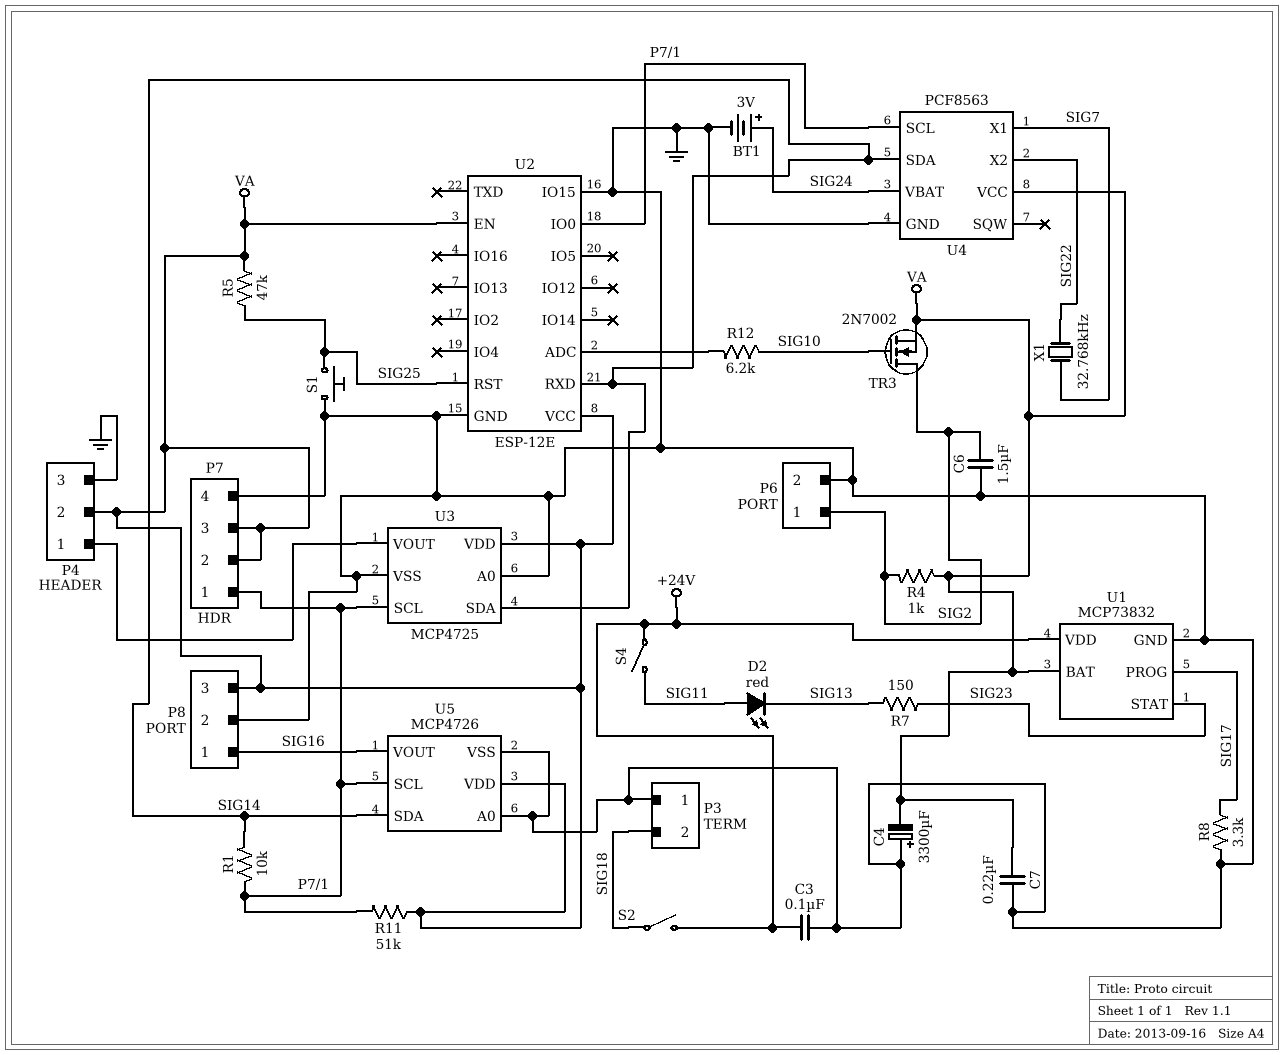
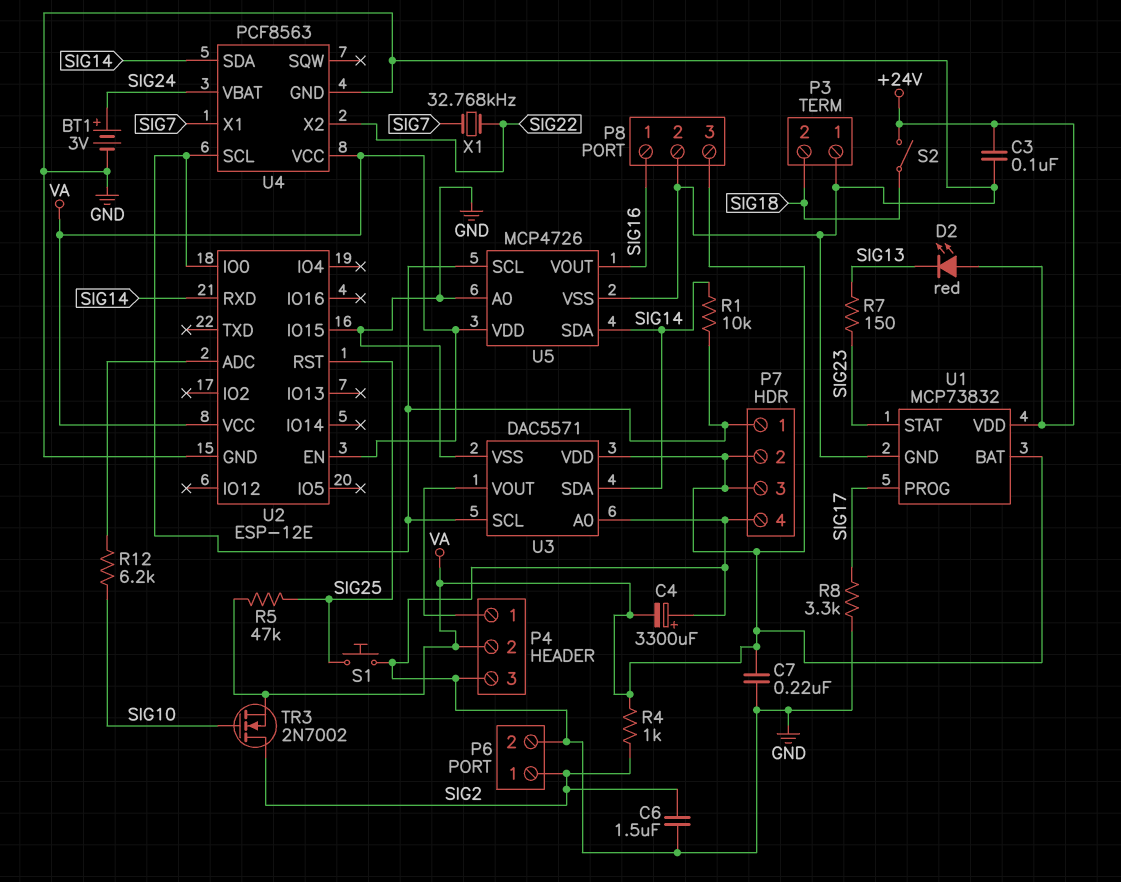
D2: LED red (A SIG11, K SIG13) -> LED red (A +24V, K SIG13)
R11: 51k (P7/1, VA) -> none
S4: switch (+24V, SIG11) -> none
U3: MCP4725 -> DAC5571

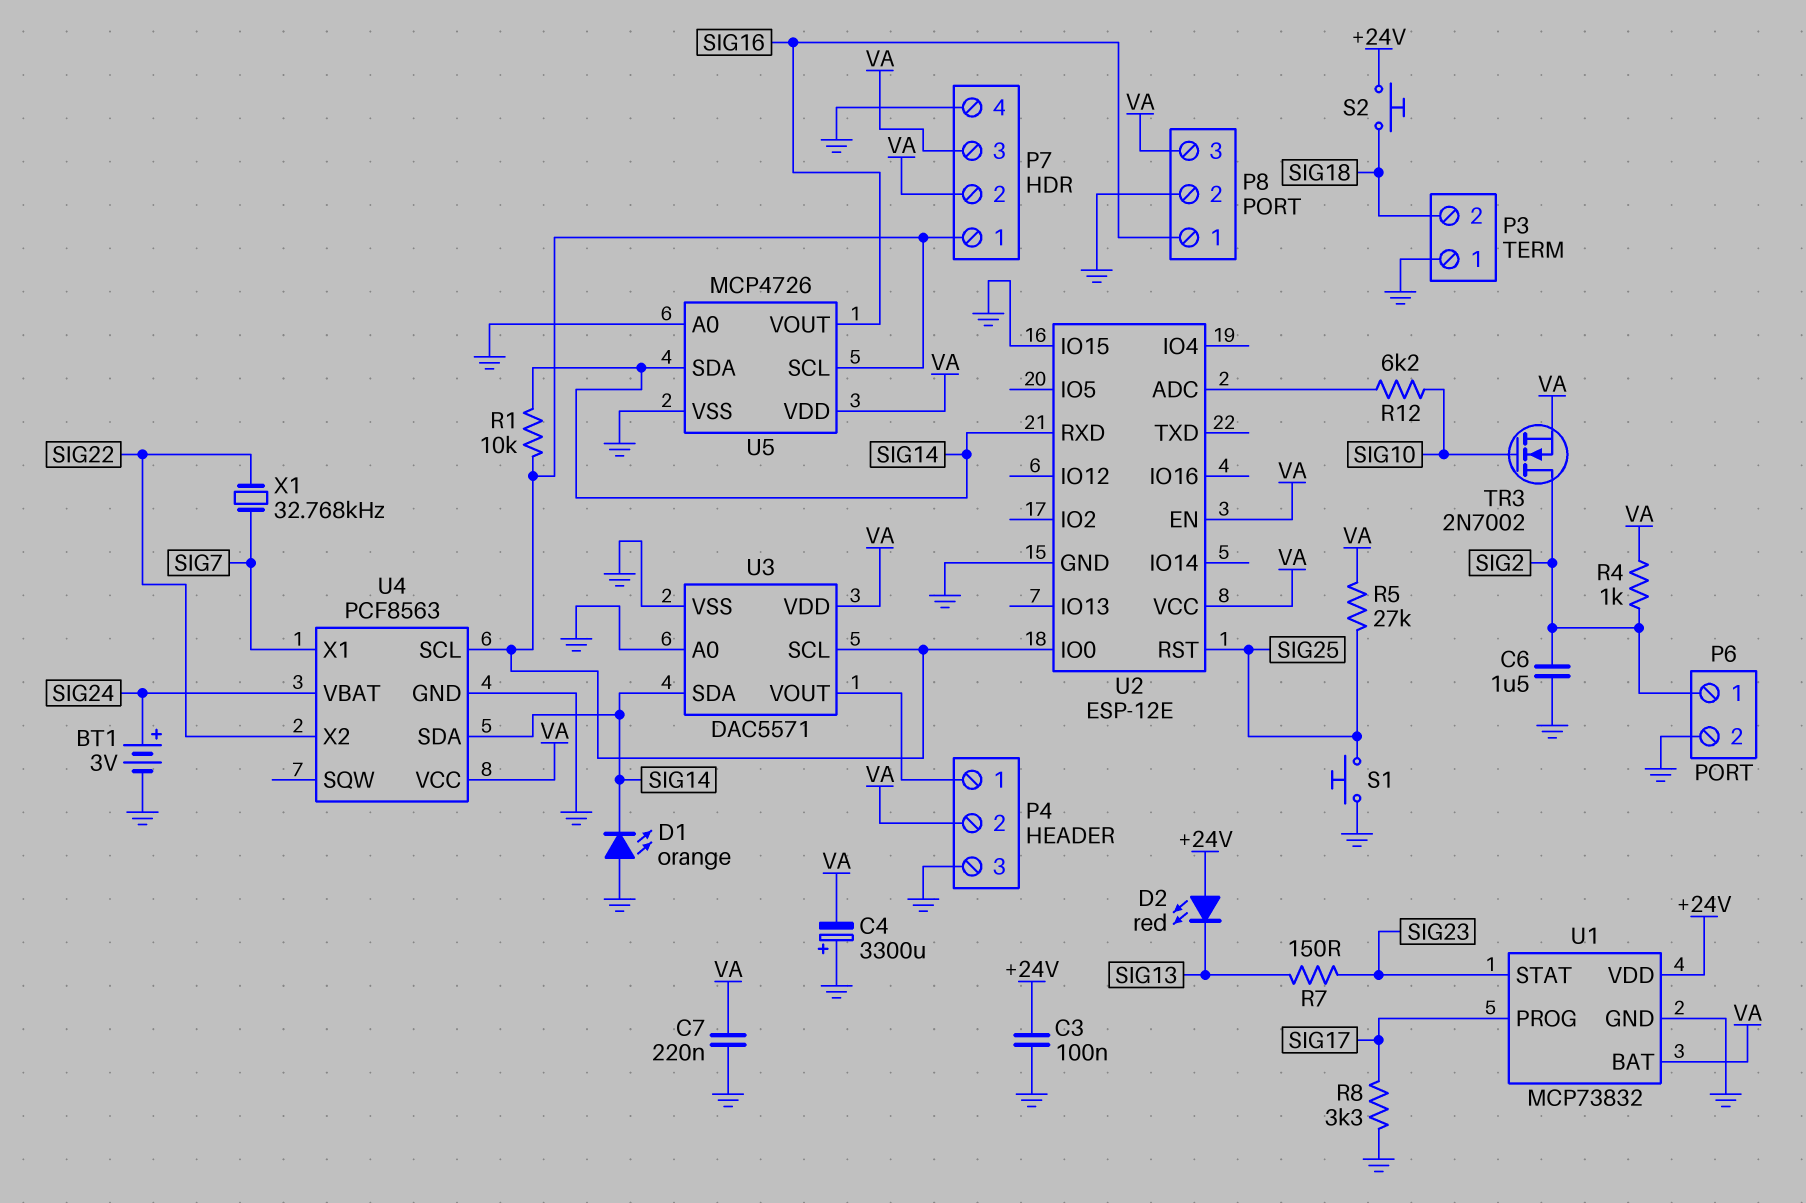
D1: none -> LED orange (A GND, K SIG14)
R5: 47k (SIG25, VA) -> 27k (SIG25, VA)
S2: switch (+24V, SIG18) -> button (+24V, SIG18)

